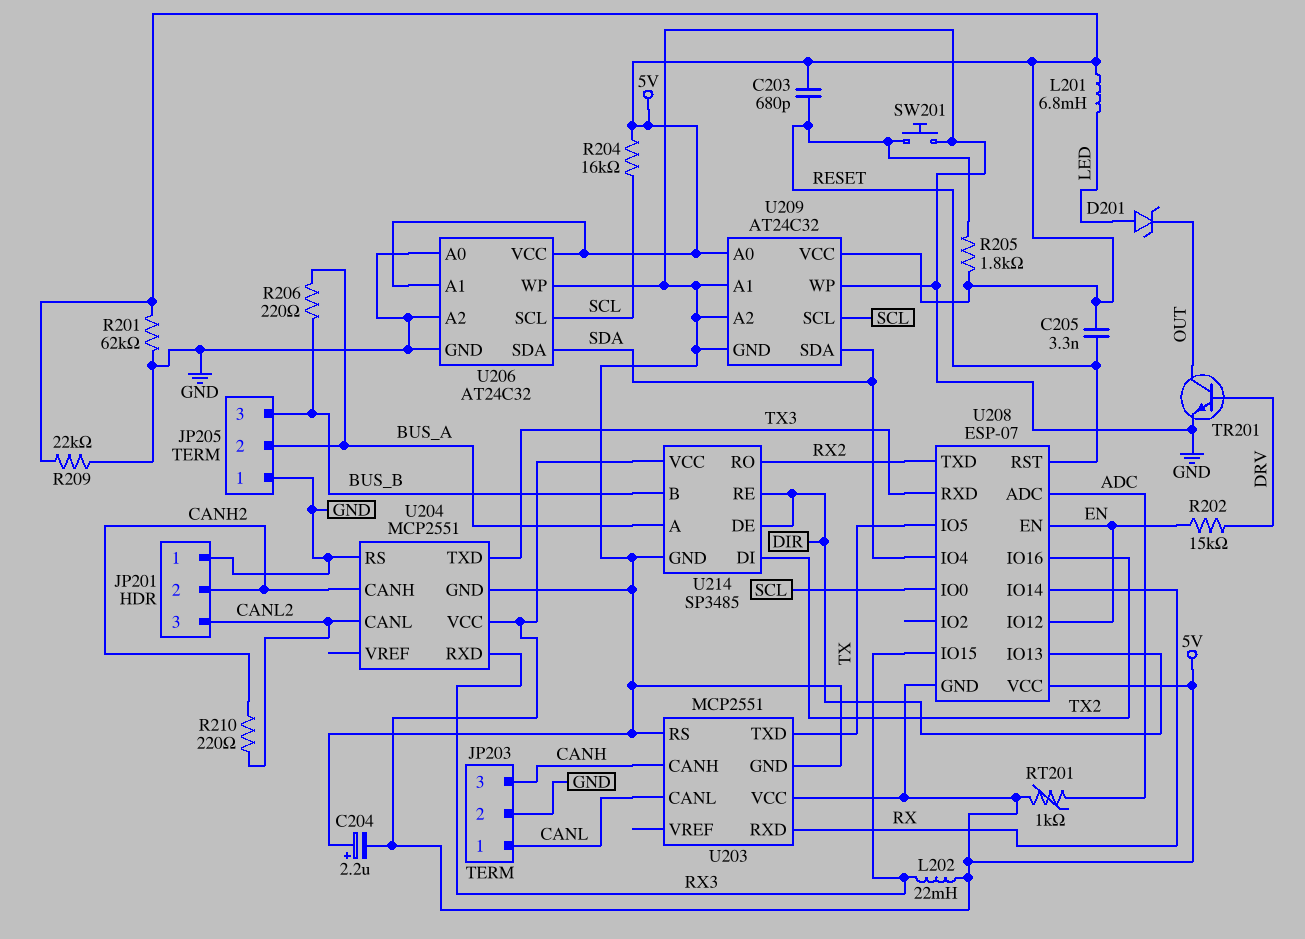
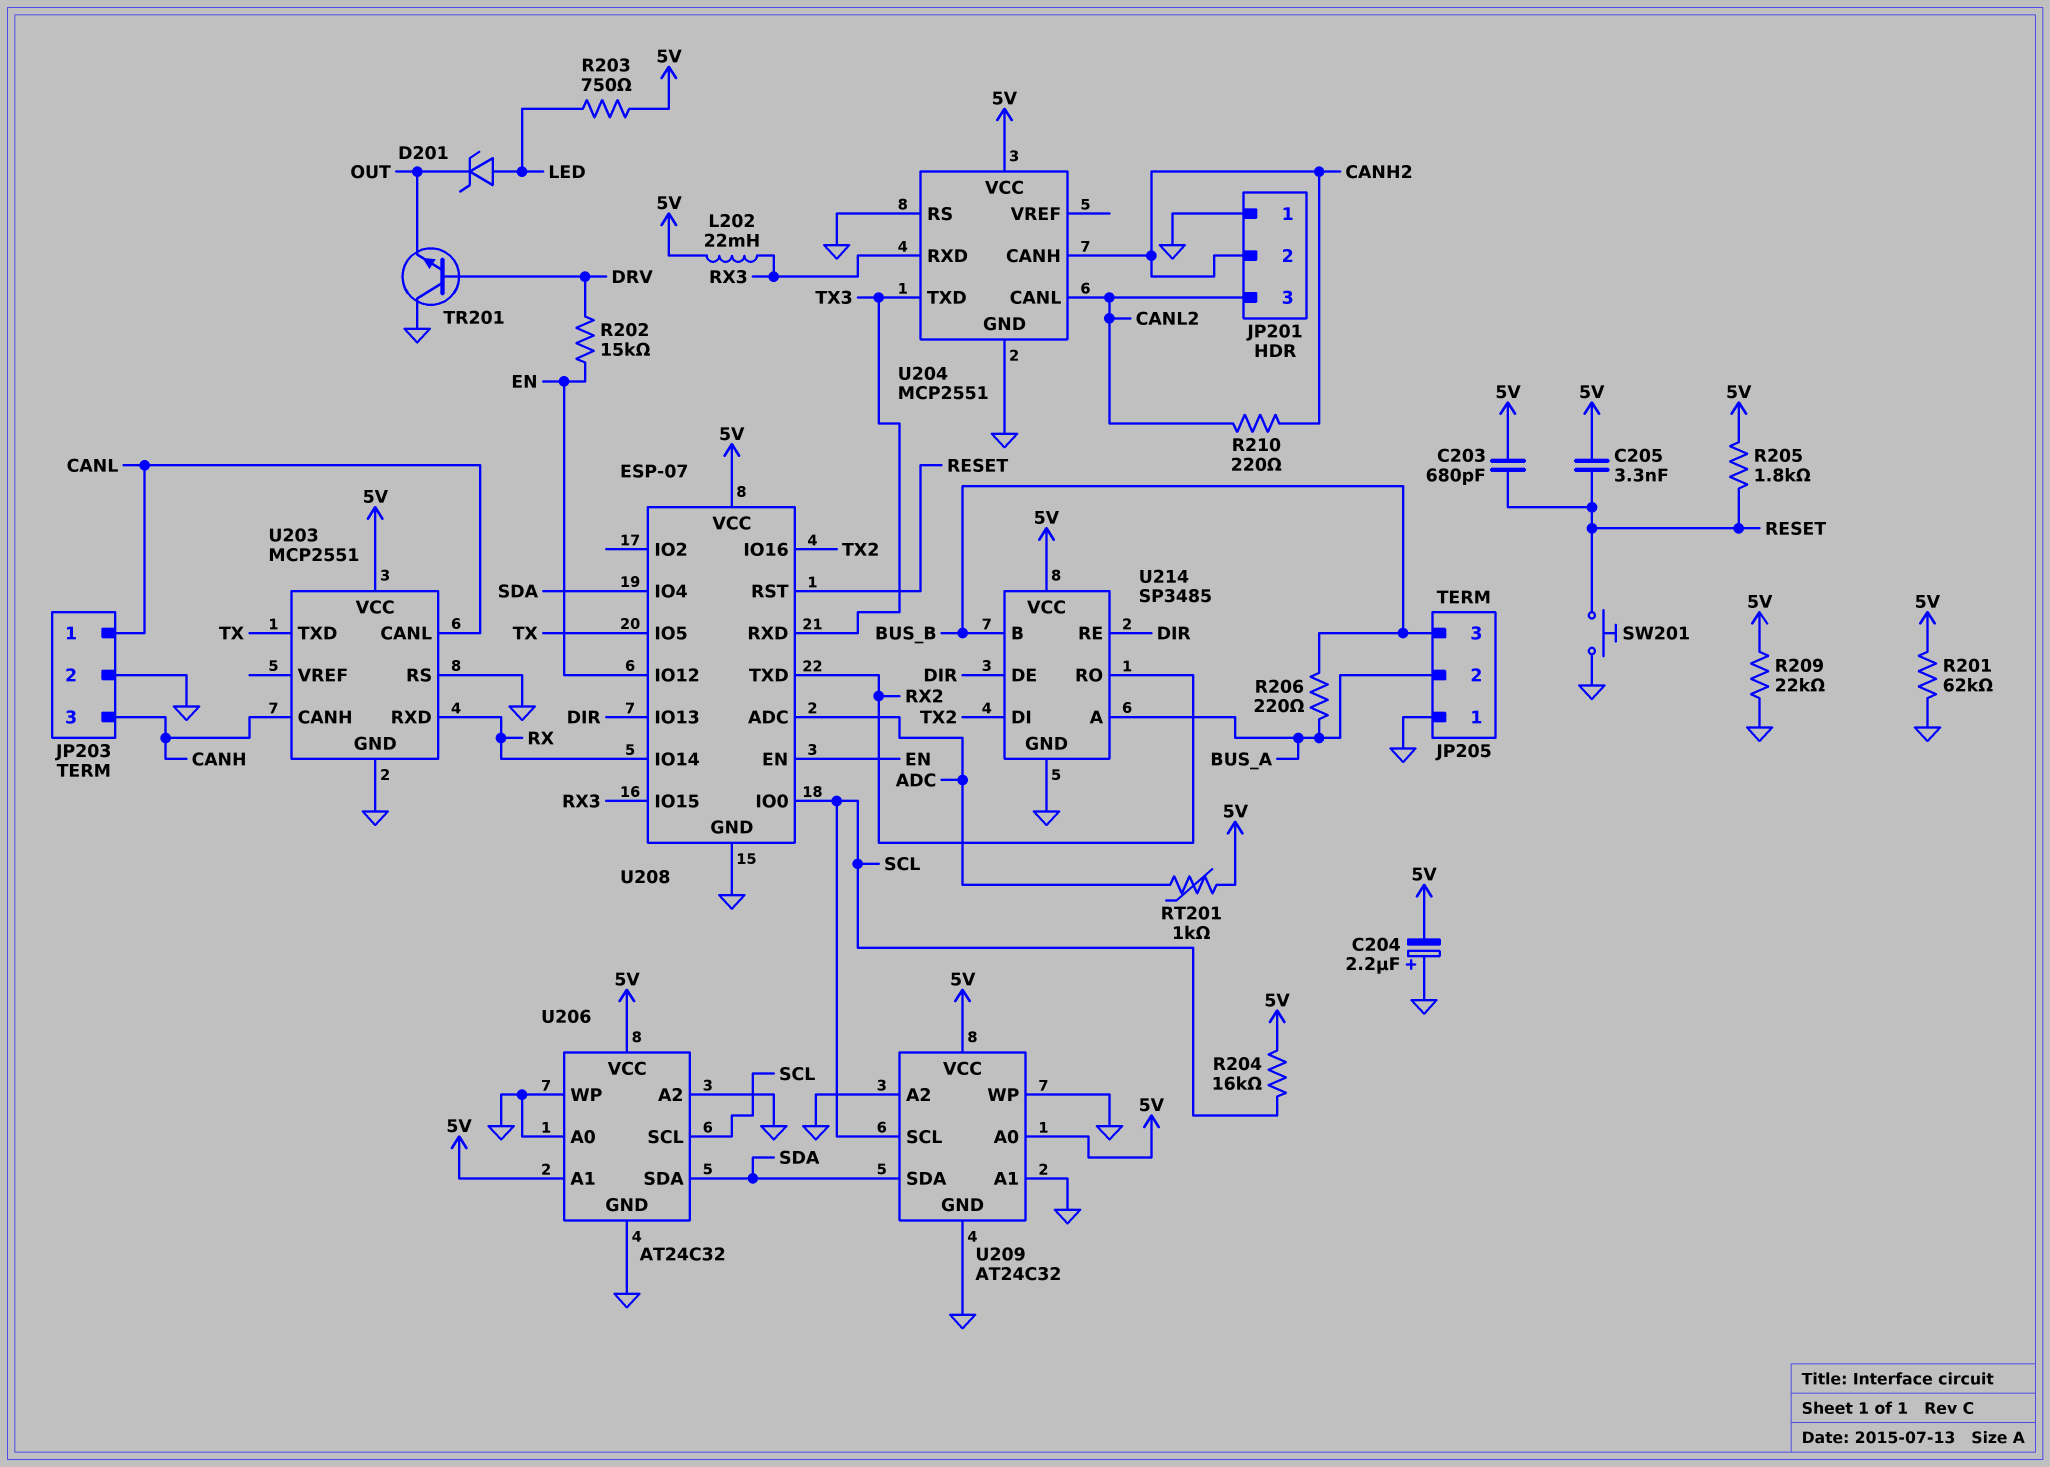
L201: 6.8mH (5V, LED) -> none
R203: none -> 750 (5V, LED)
TR201: NPN (B DRV, C OUT, E GND) -> NPN (B DRV, C GND, E OUT)
U208 pin GND: 5V -> GND

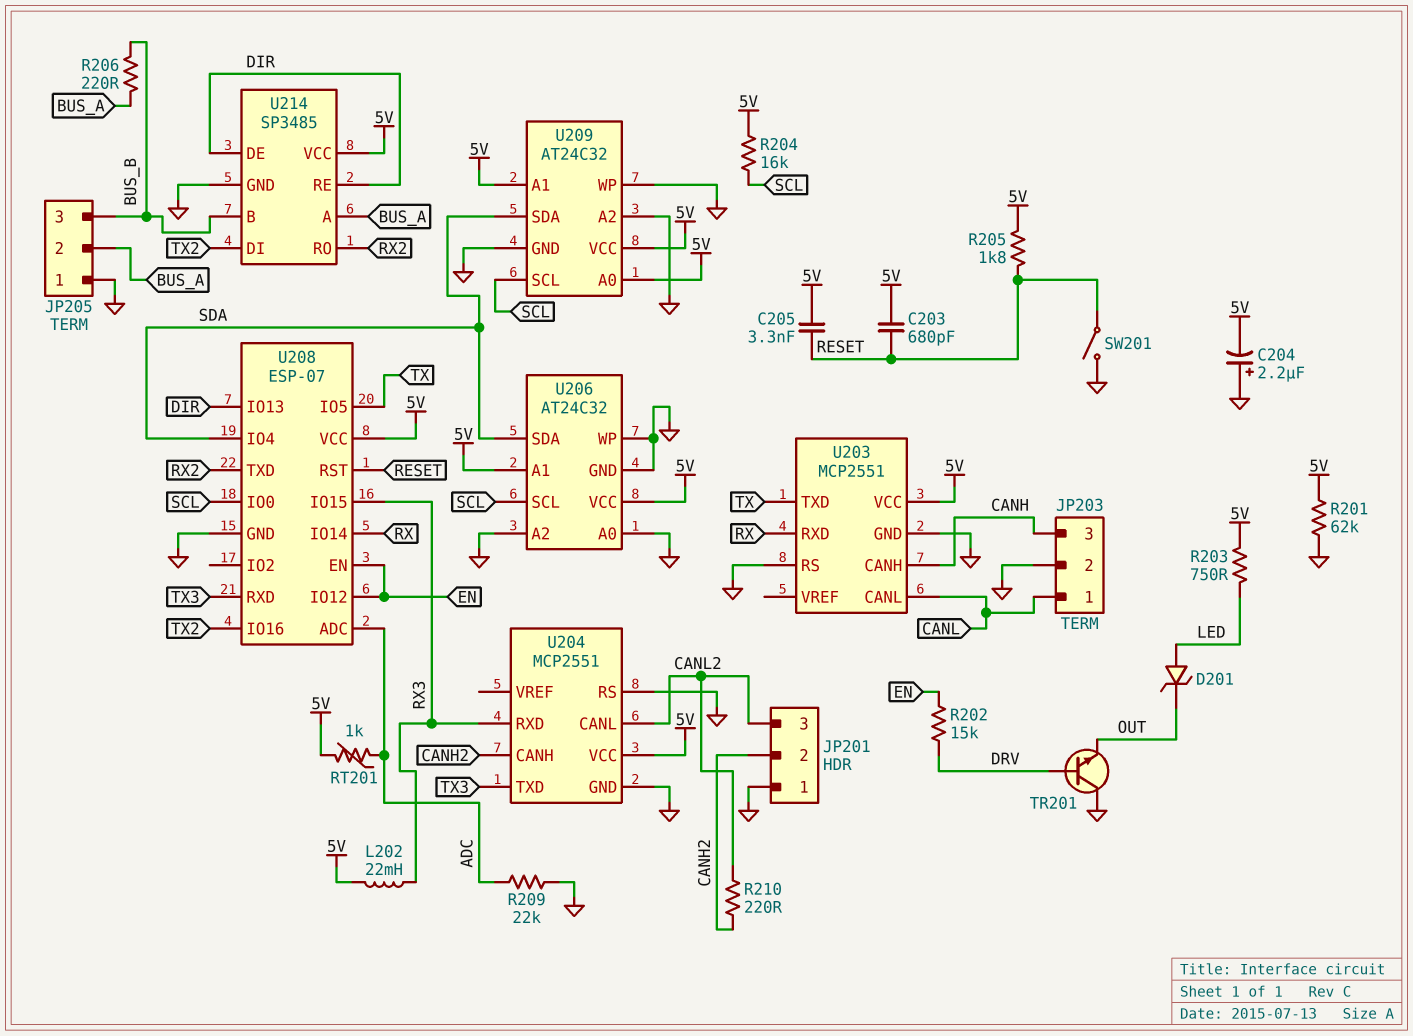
R209: 22k (5V, GND) -> 22k (ADC, GND)
SW201: button (GND, RESET) -> switch (GND, RESET)
U209 pin A1: GND -> 5V

